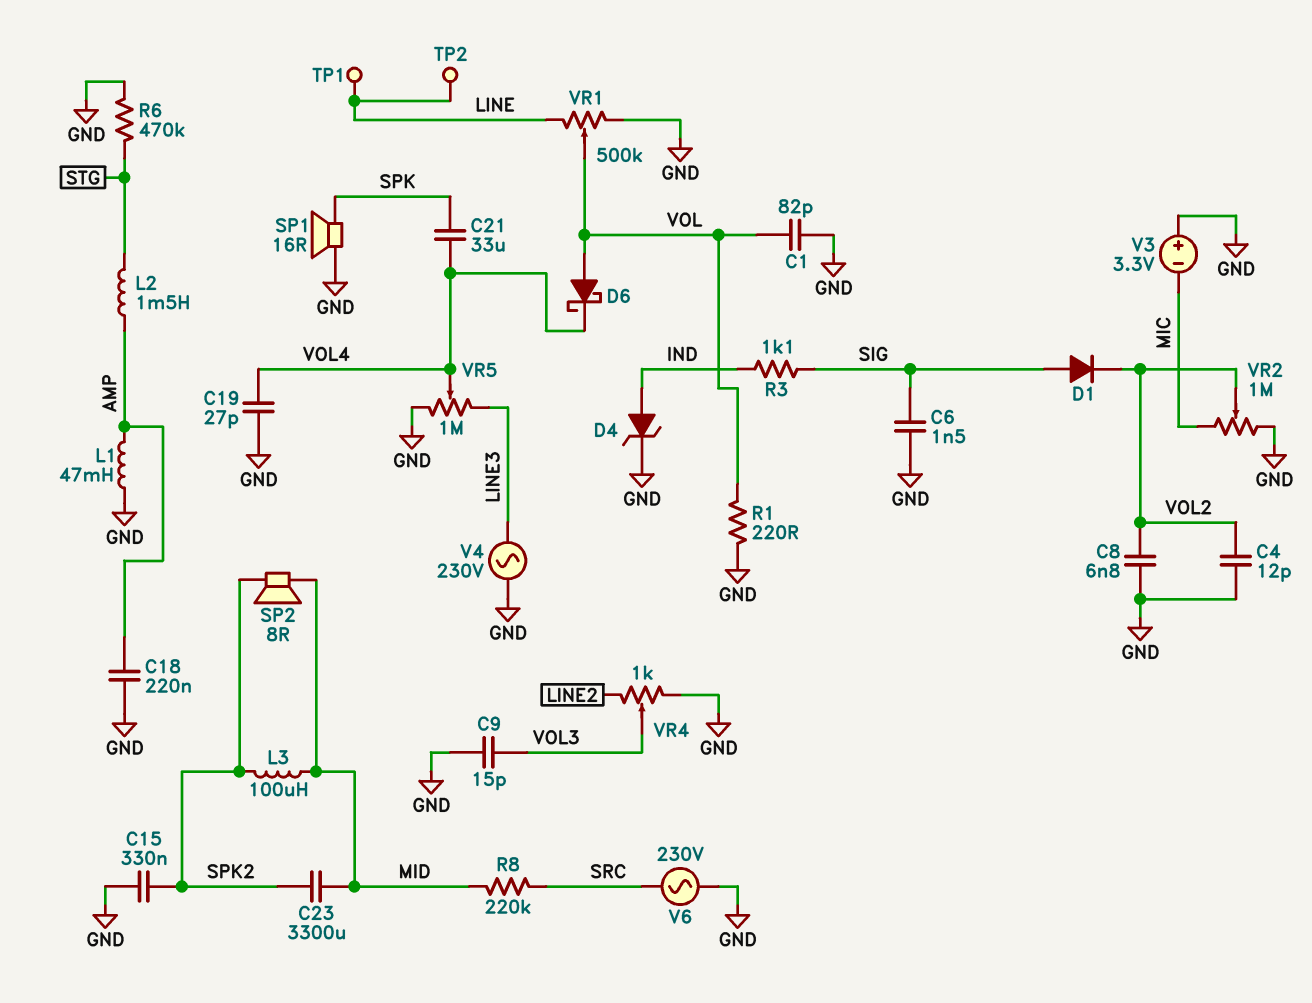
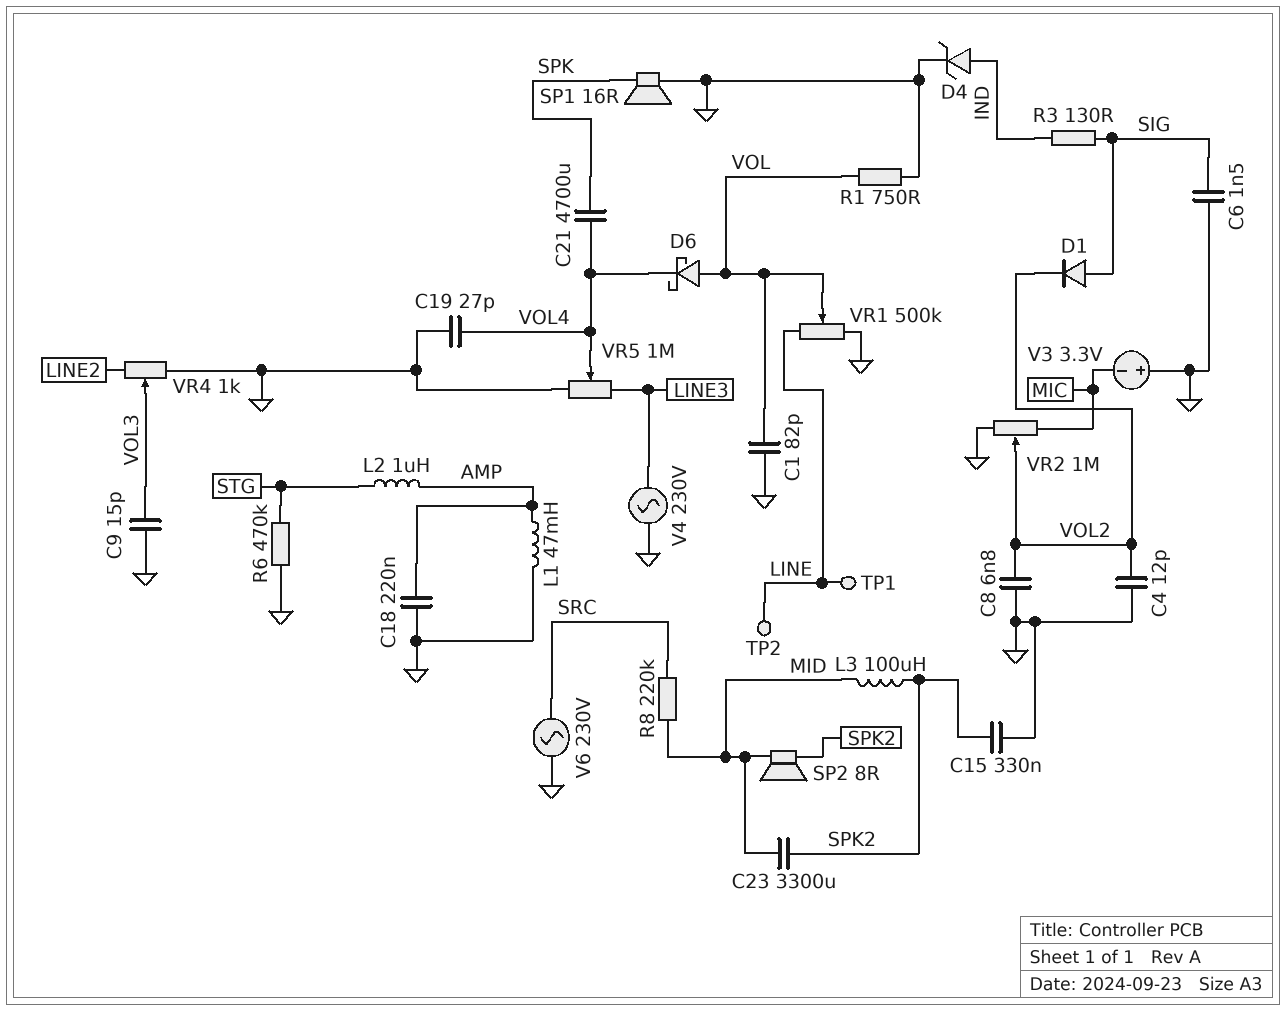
C21: 33uF (SPK, VOL4) -> 4700uF (SPK, VOL4)
L2: 1.5mH (AMP, STG) -> 1uH (AMP, STG)
R1: 220 (GND, VOL) -> 750 (GND, VOL)
R3: 1.1k (IND, SIG) -> 130 (IND, SIG)

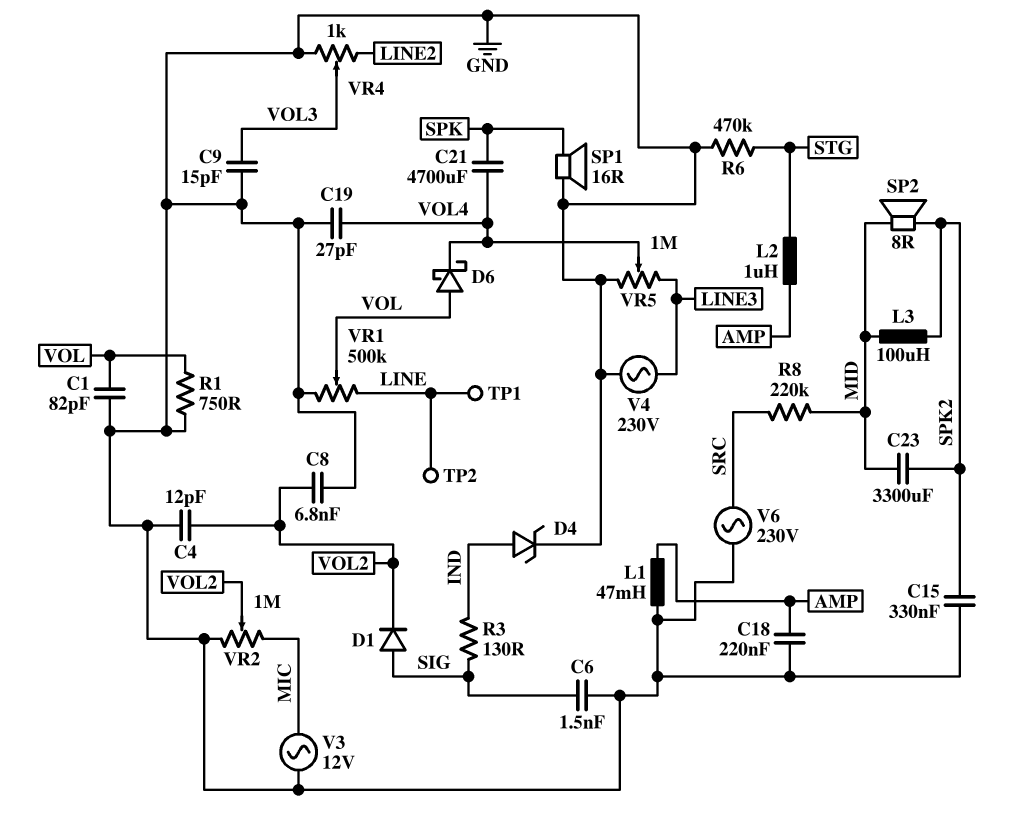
V3: 3.3V (plus GND, minus MIC) -> AC 12V (GND, MIC)

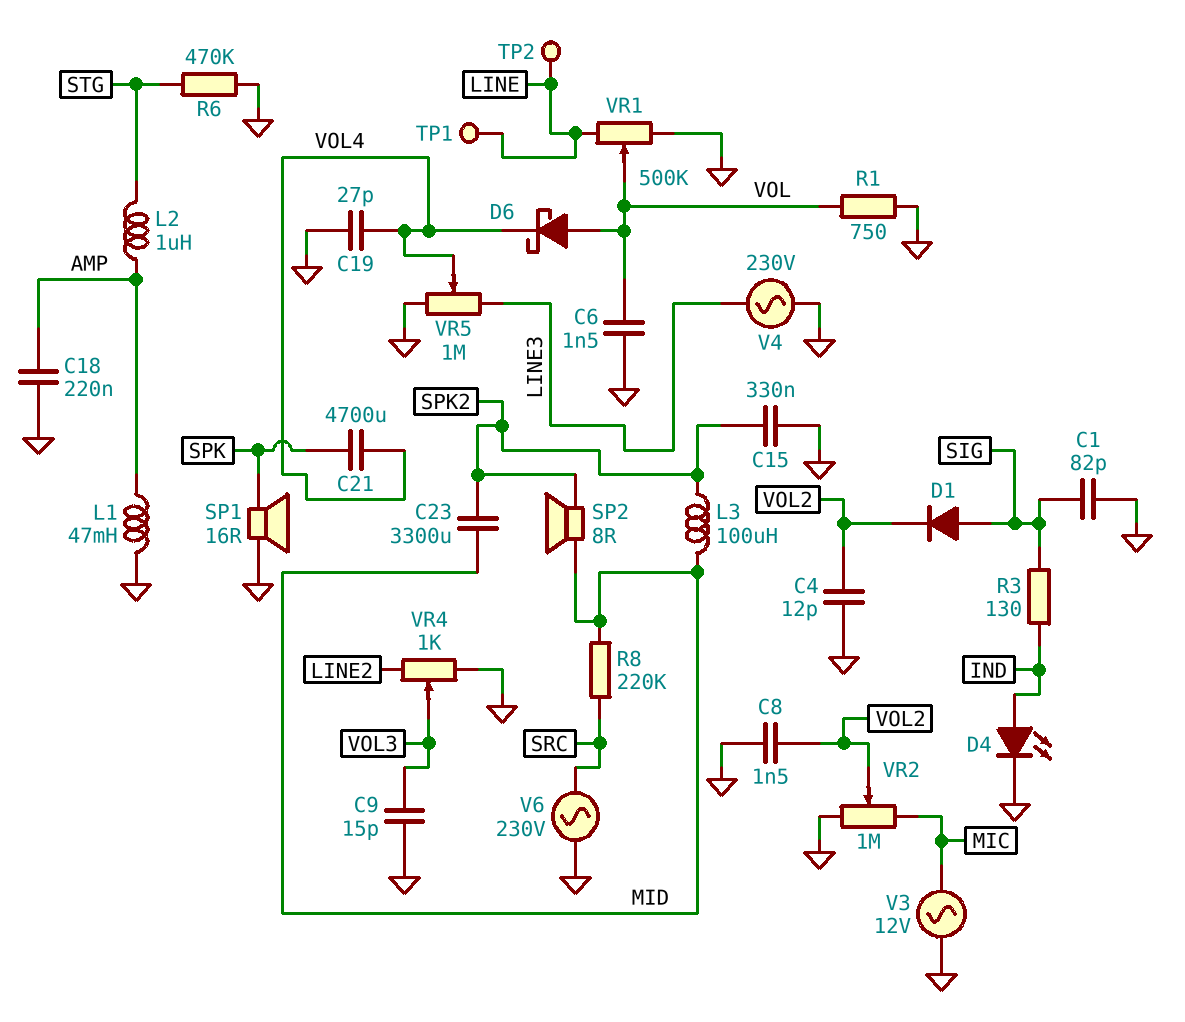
C1: 82pF (GND, VOL) -> 82pF (GND, SIG)
C6: 1.5nF (GND, SIG) -> 1.5nF (GND, VOL)
C8: 6.8nF (GND, VOL2) -> 1.5nF (GND, VOL2)
D4: zener (A IND, K GND) -> LED (A IND, K GND)

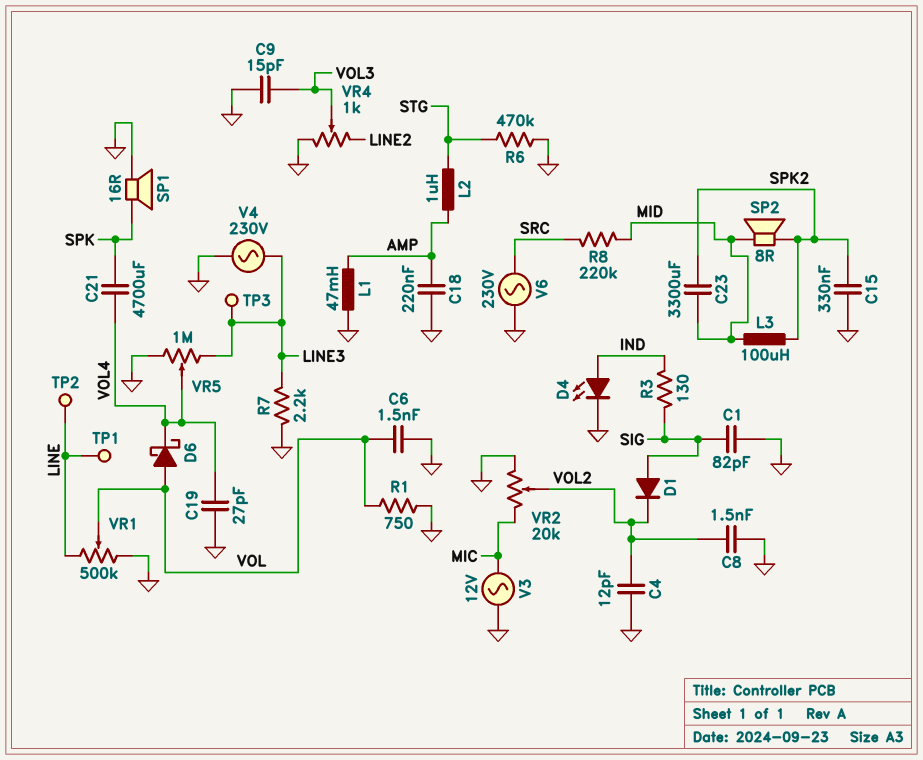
R7: none -> 2.2k (GND, LINE3)
TP3: none -> test point (LINE3)
VR2: 1M (GND, MIC, wiper VOL2) -> 20k (GND, MIC, wiper VOL2)

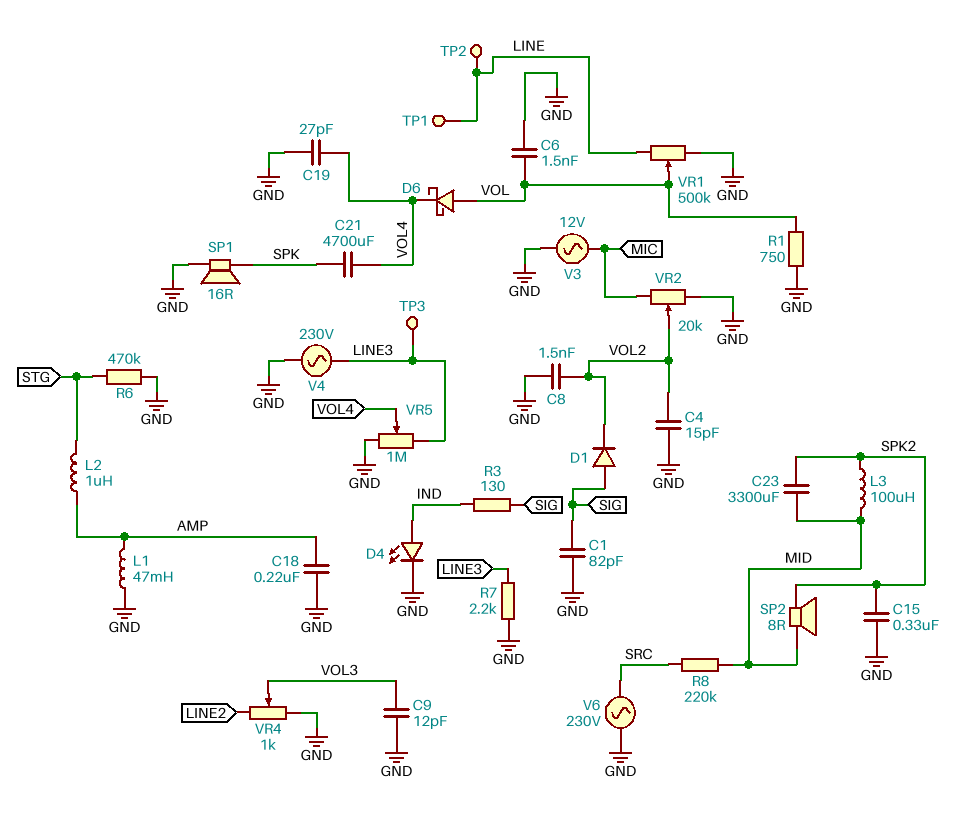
C4: 12pF (GND, VOL2) -> 15pF (GND, VOL2)
C9: 15pF (GND, VOL3) -> 12pF (GND, VOL3)

